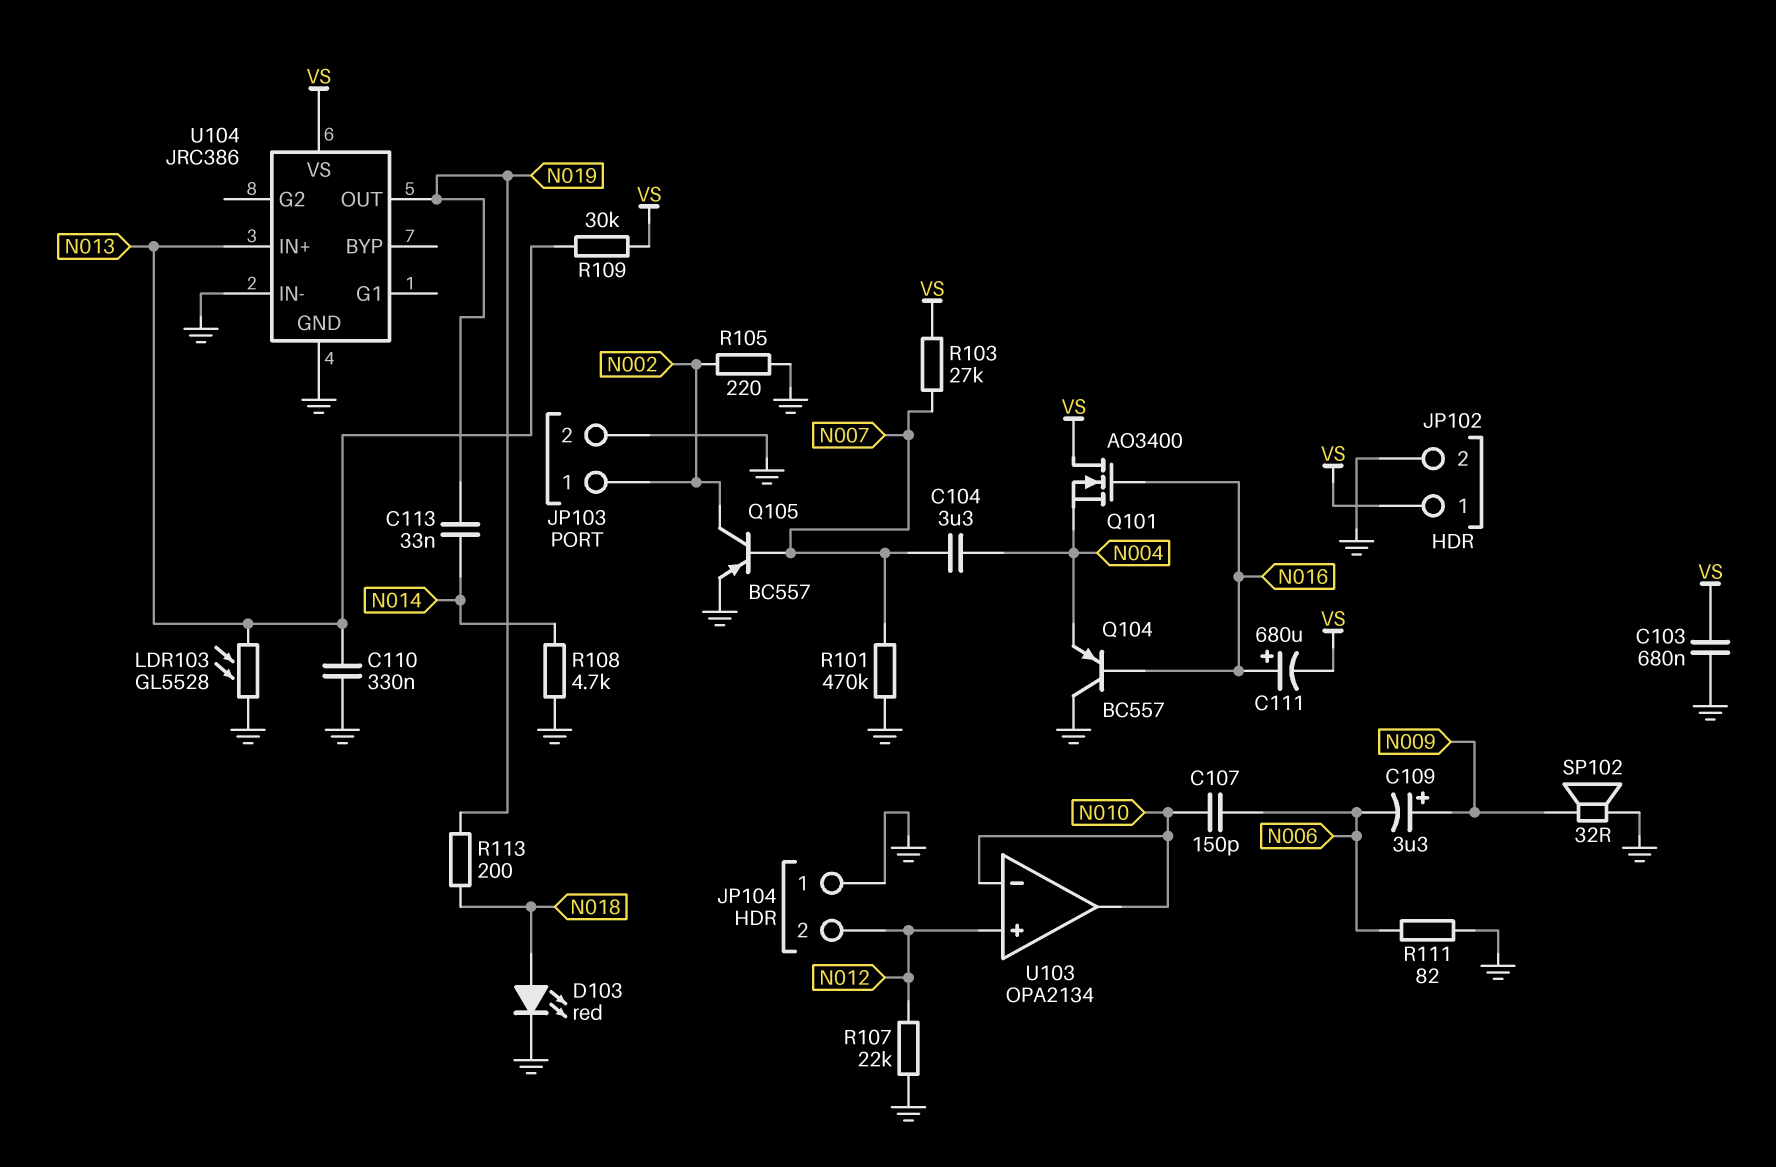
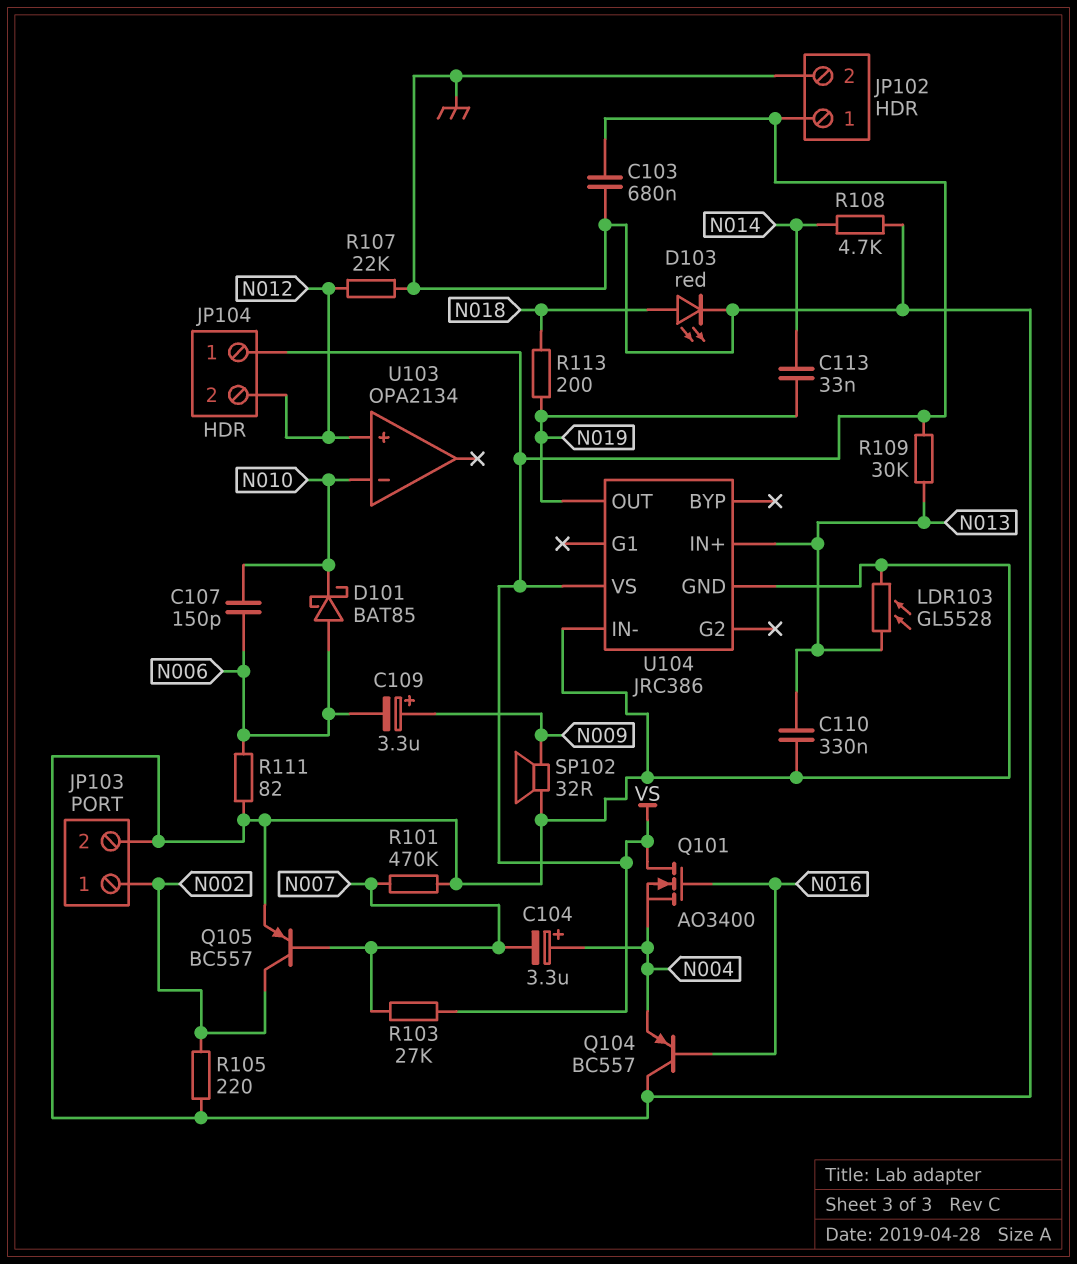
C104: 3.3uF (N004, N007) -> 3.3uF (plus N004, minus N007)
C111: 680uF (plus N016, minus VS) -> none
D101: none -> schottky BAT85 (A N006, K N010)
JP104 pin 1: GND -> VS
U103 pin out: N010 -> none

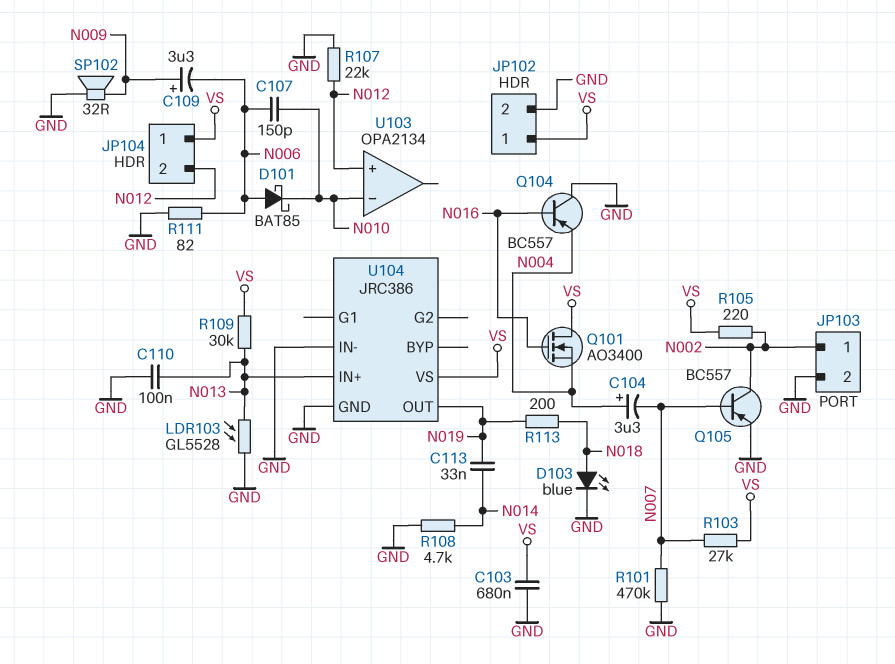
C110: 330nF (GND, N013) -> 100nF (GND, N013)
D103: LED red (A N018, K GND) -> LED blue (A N018, K GND)
R105: 220 (GND, N002) -> 220 (N002, VS)

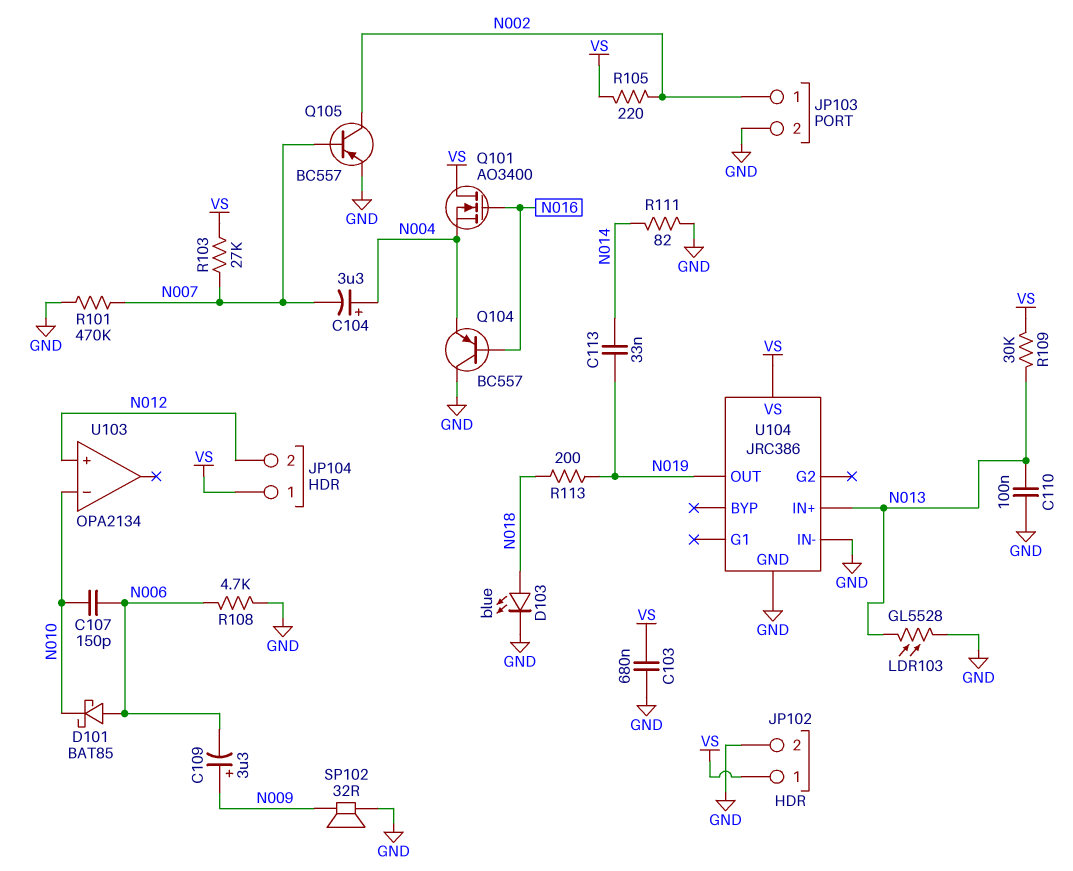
R107: 22k (GND, N012) -> none
R108: 4.7k (GND, N014) -> 4.7k (GND, N006)
R111: 82 (GND, N006) -> 82 (GND, N014)

